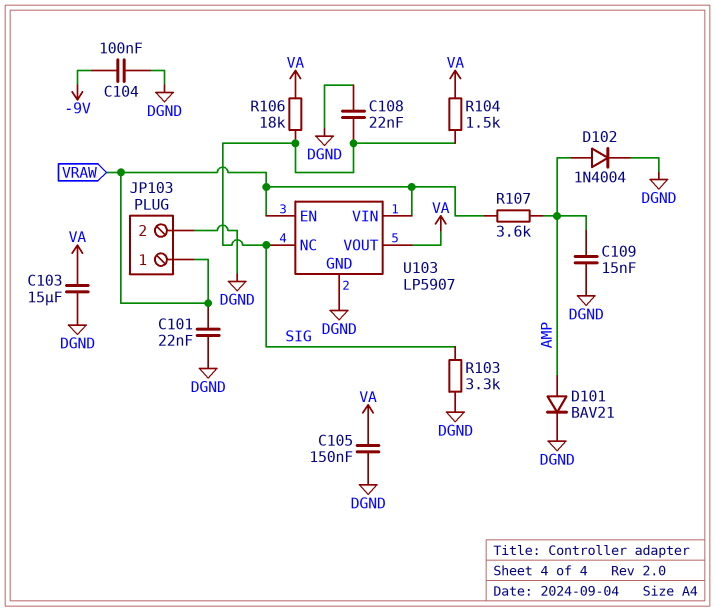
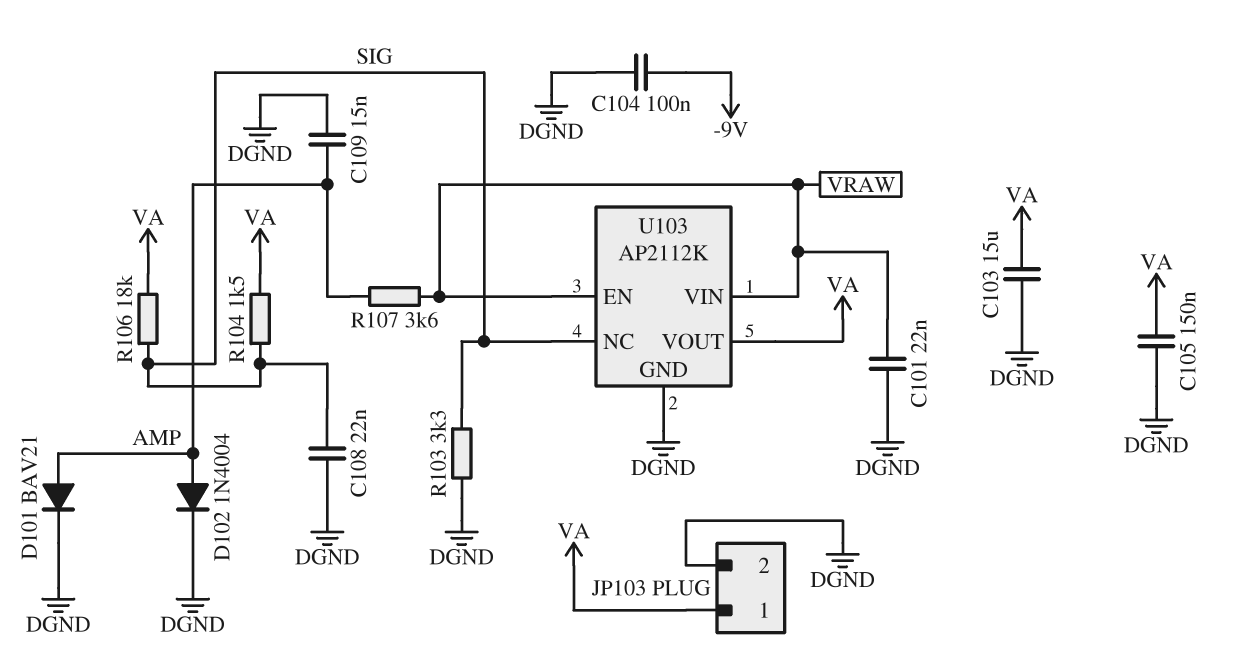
JP103 pin 1: VRAW -> VA
U103: LP5907 -> AP2112K

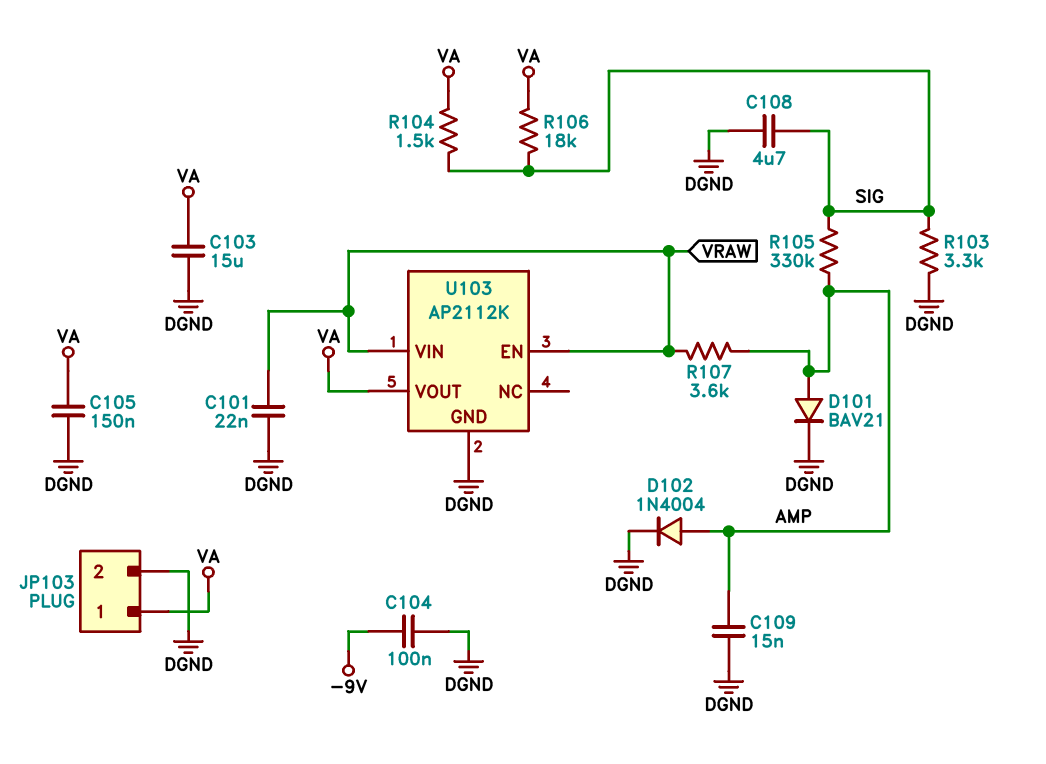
C108: 22nF (DGND, SIG) -> 4.7uF (DGND, SIG)
R105: none -> 330k (AMP, SIG)
U103 pin NC: SIG -> none

